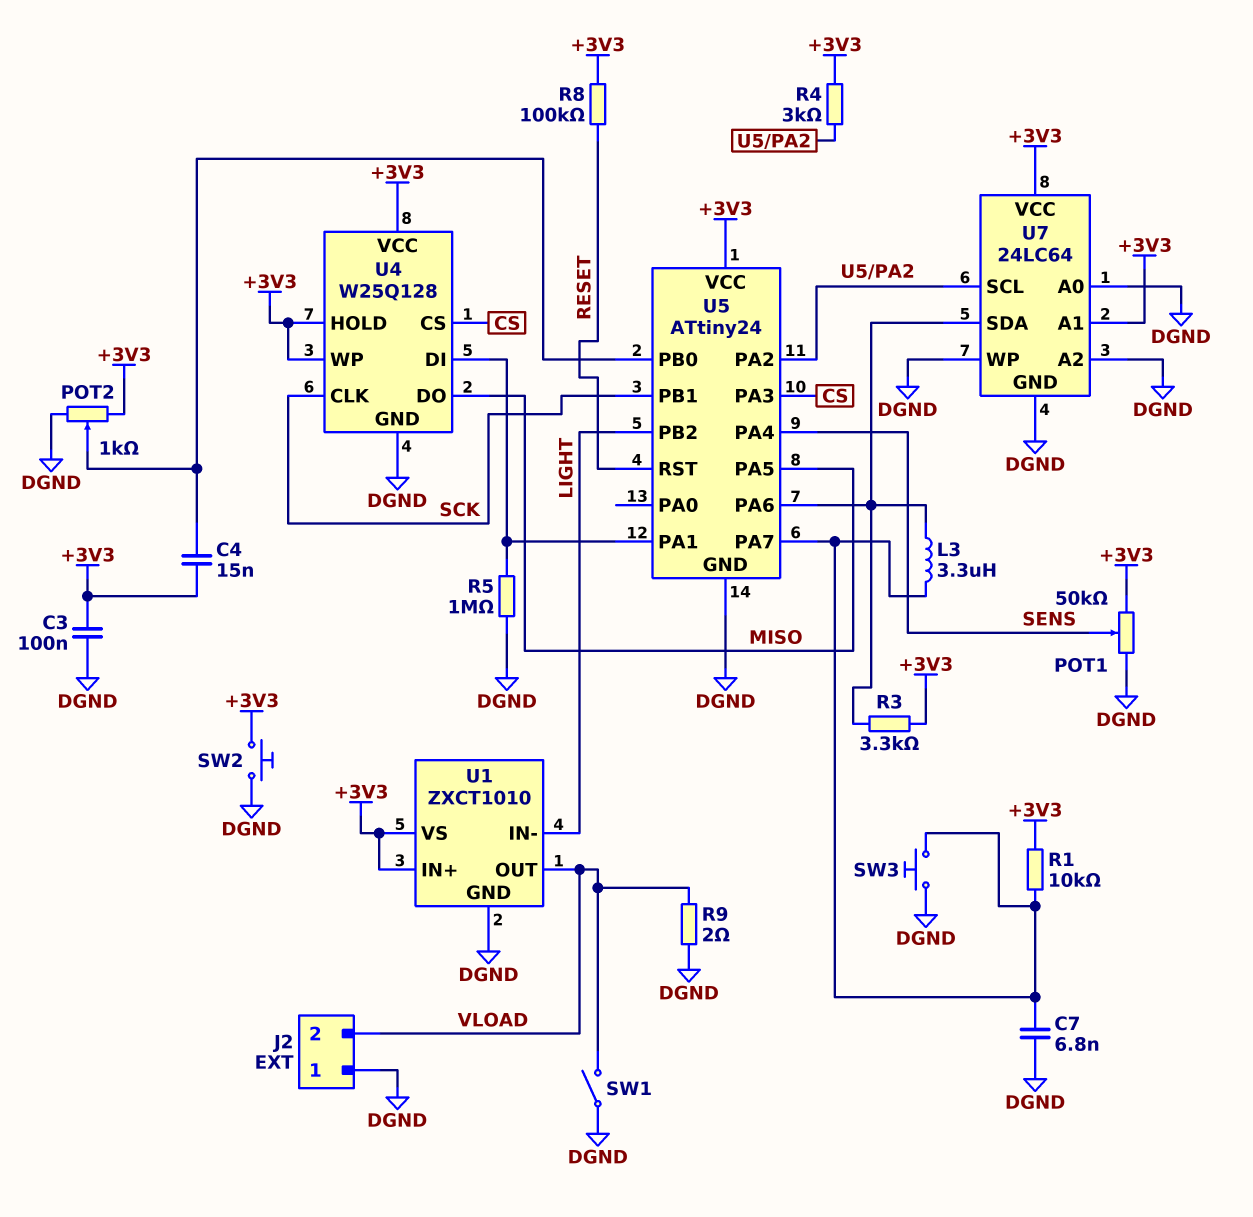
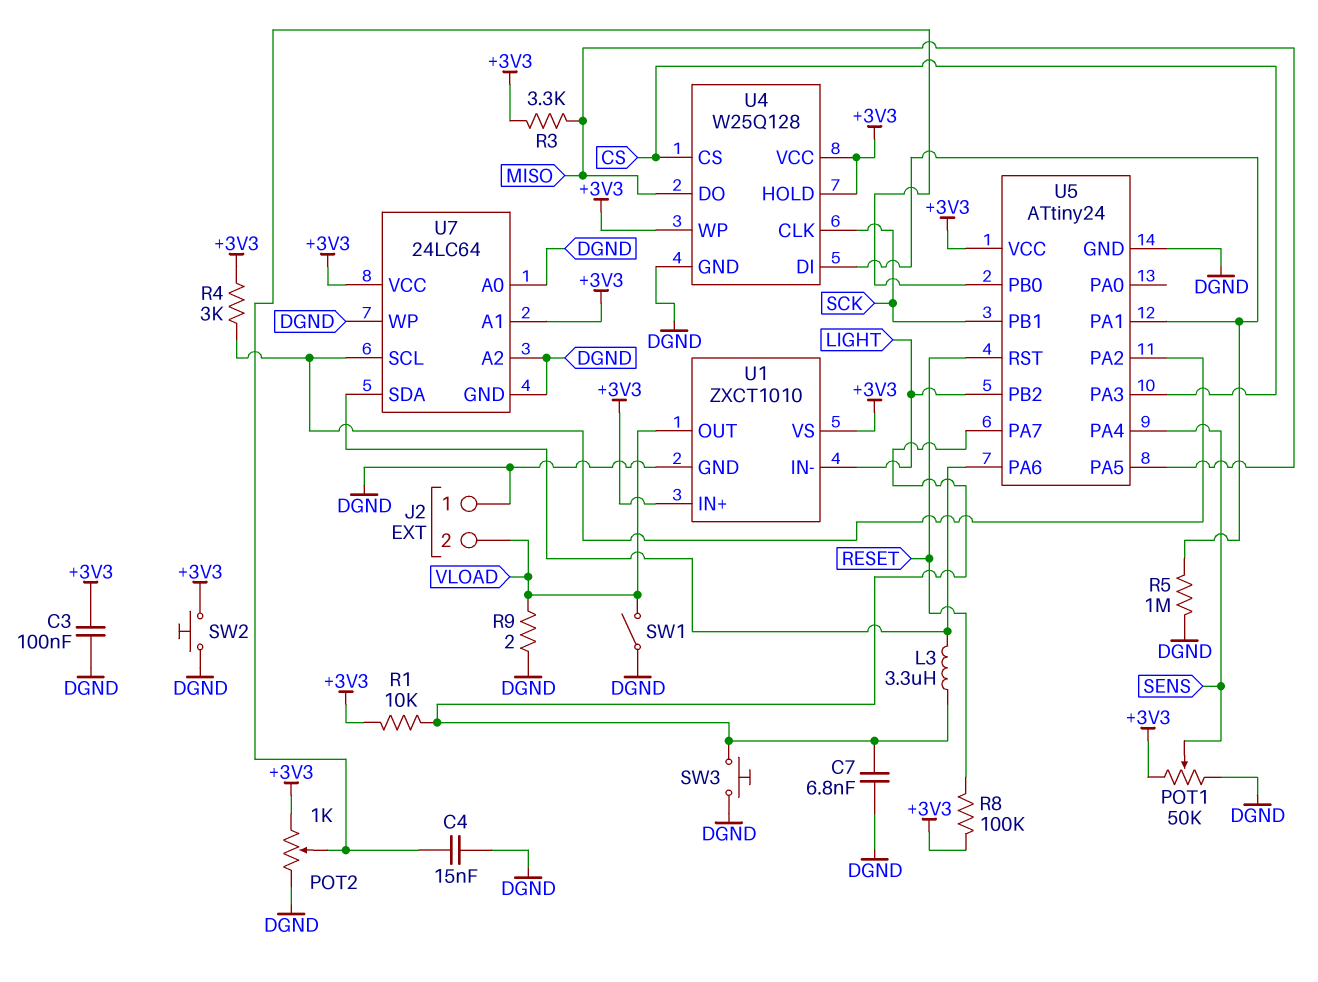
C4: 15nF (+3V3, U5/PB0) -> 15nF (DGND, U5/PB0)
R3: 3.3k (+3V3, U5/PA6) -> 3.3k (+3V3, MISO)

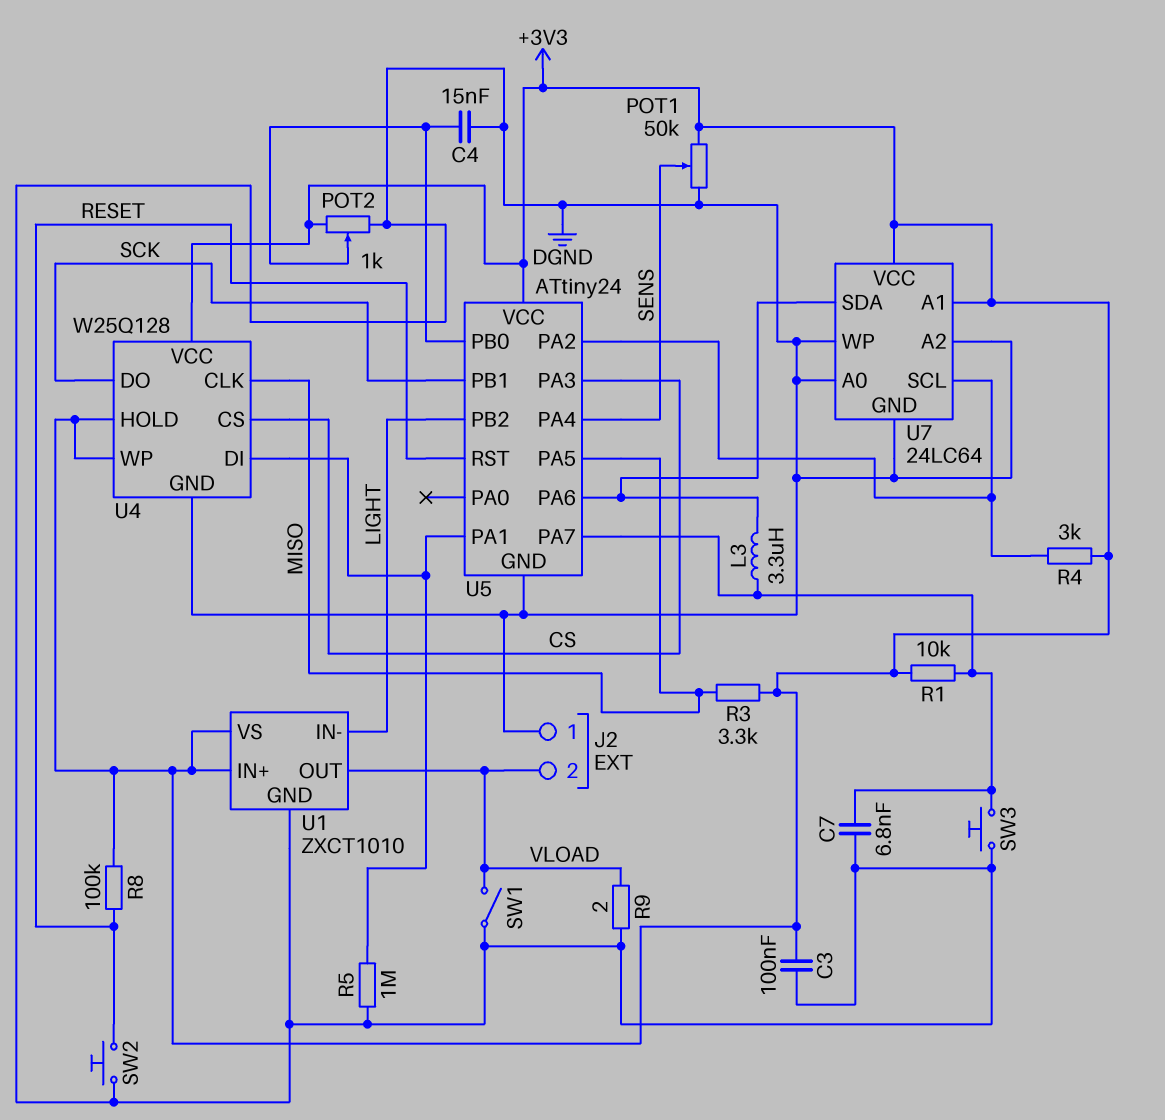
SW2: button (+3V3, DGND) -> button (DGND, RESET)
U4 pin CLK: SCK -> MISO
U4 pin DO: MISO -> SCK

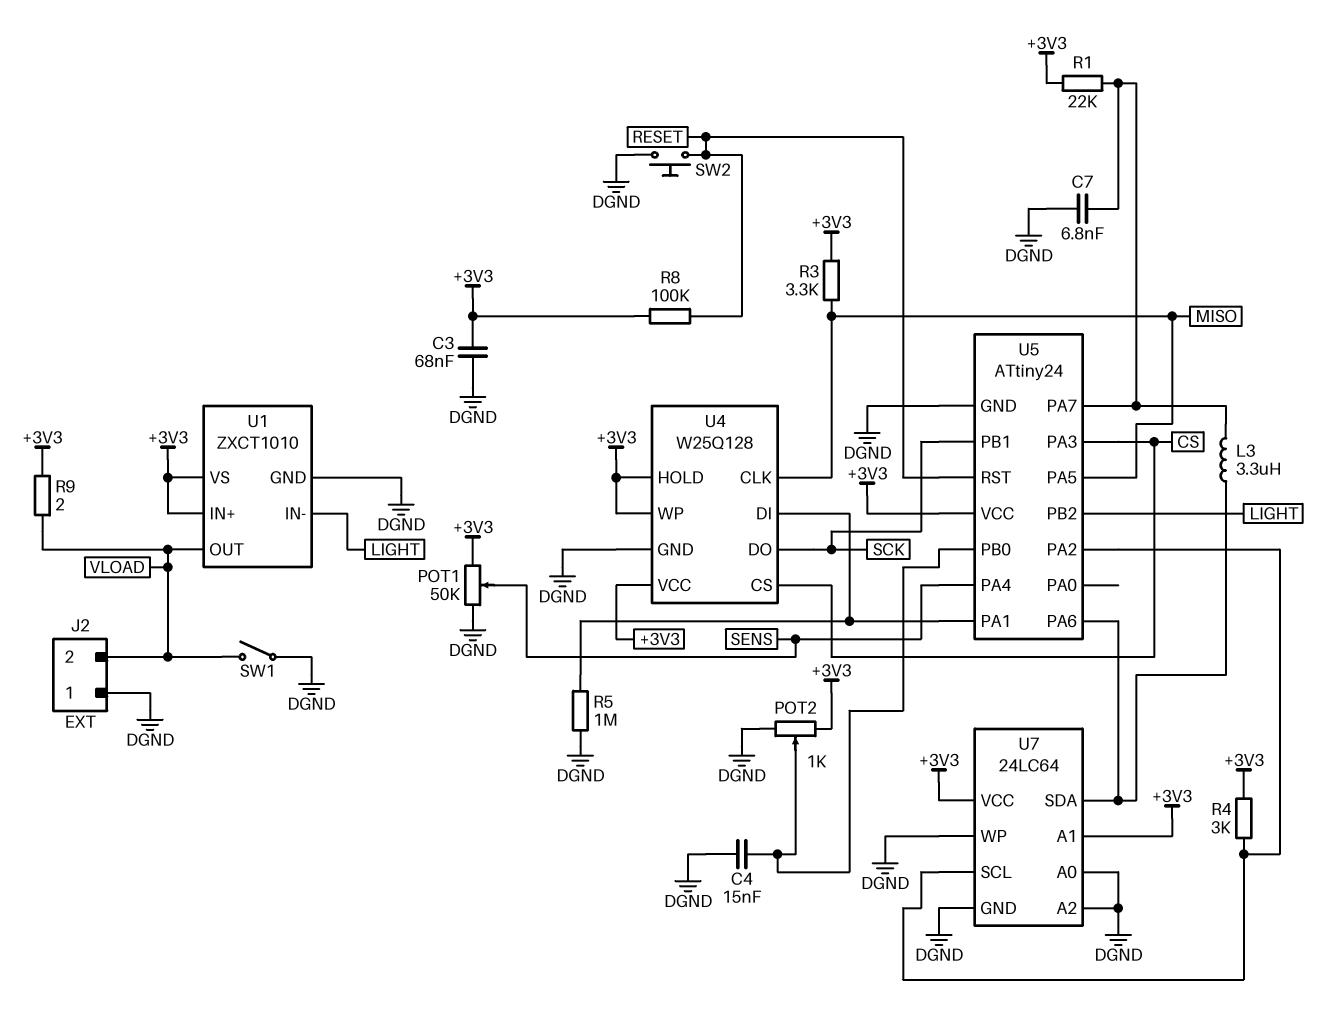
C3: 100nF (+3V3, DGND) -> 68nF (+3V3, DGND)
R1: 10k (+3V3, U5/PA7) -> 22k (+3V3, U5/PA7)
R9: 2 (DGND, VLOAD) -> 2 (+3V3, VLOAD)
SW3: button (DGND, U5/PA7) -> none

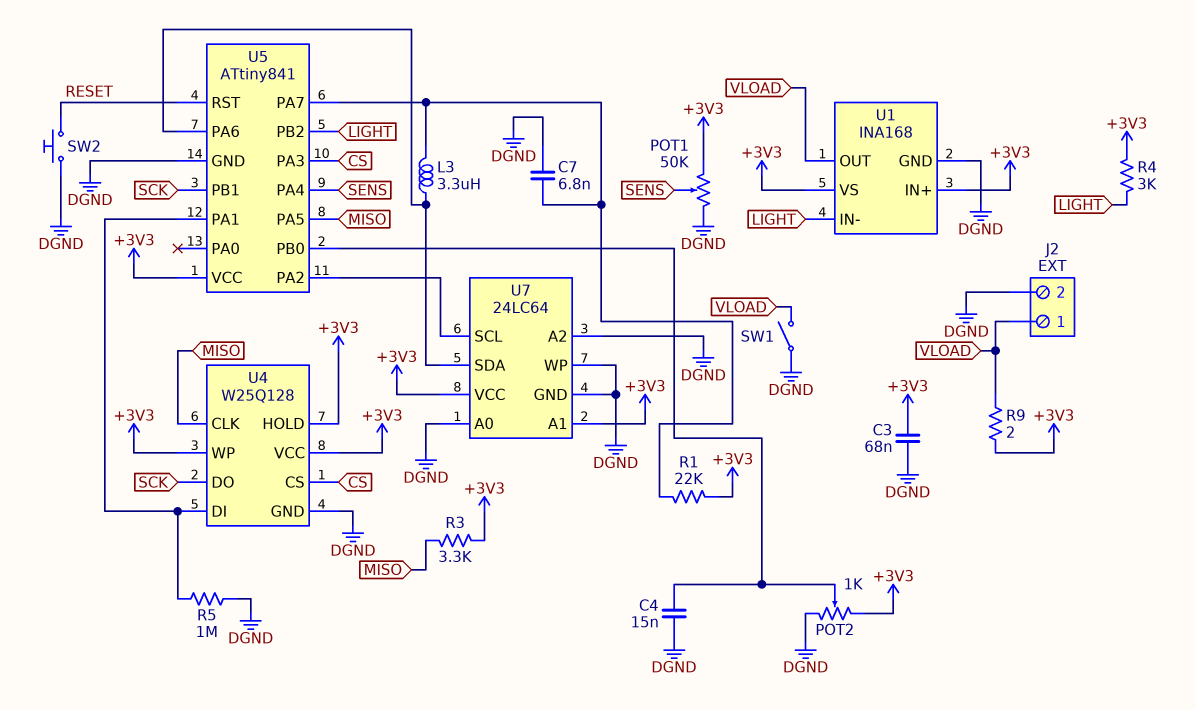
J2 pin 1: DGND -> VLOAD
J2 pin 2: VLOAD -> DGND
R4: 3k (+3V3, U5/PA2) -> 3k (+3V3, LIGHT)
R8: 100k (+3V3, RESET) -> none
U1: ZXCT1010 -> INA168
U5: ATtiny24 -> ATtiny841

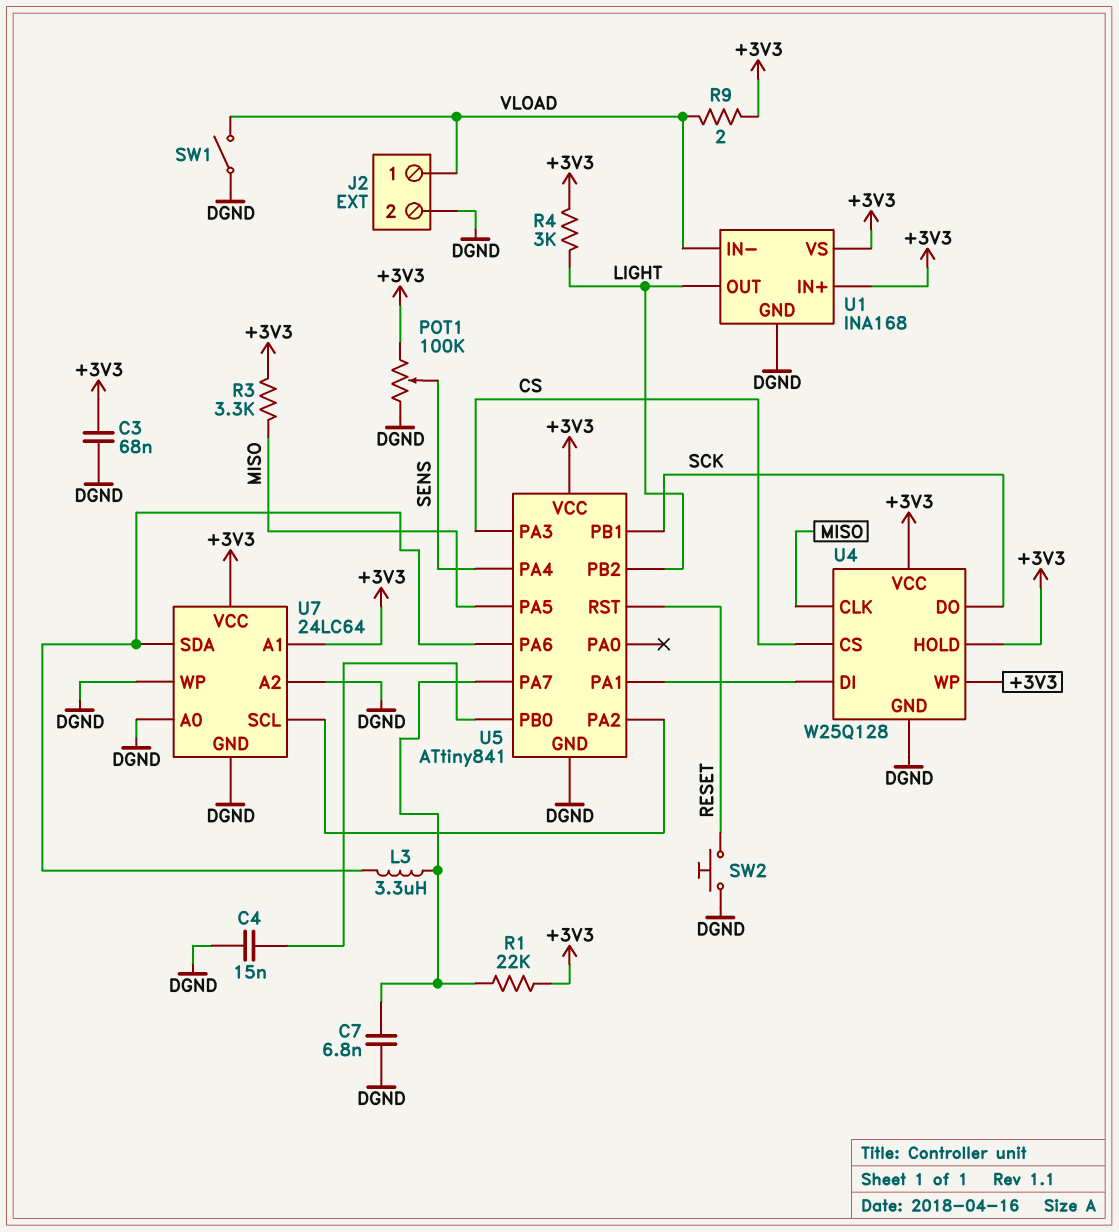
POT1: 50k (+3V3, DGND, wiper SENS) -> 100k (+3V3, DGND, wiper SENS)
POT2: 1k (+3V3, DGND, wiper U5/PB0) -> none
R5: 1M (DGND, U4/DI) -> none
U1 pin IN-: LIGHT -> VLOAD
U1 pin OUT: VLOAD -> LIGHT

